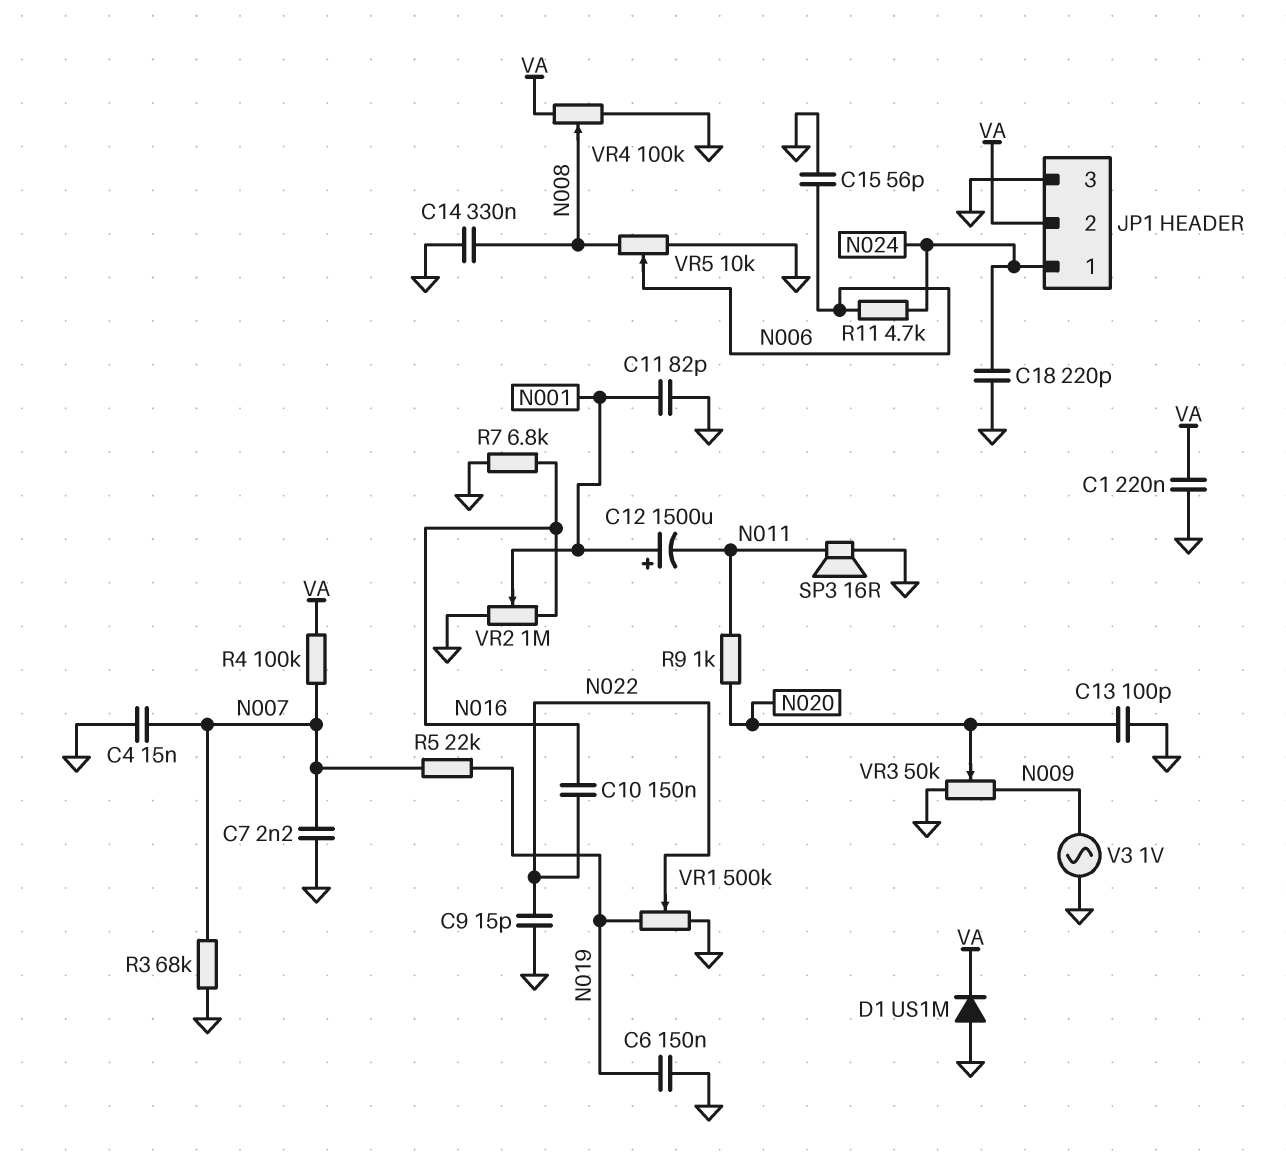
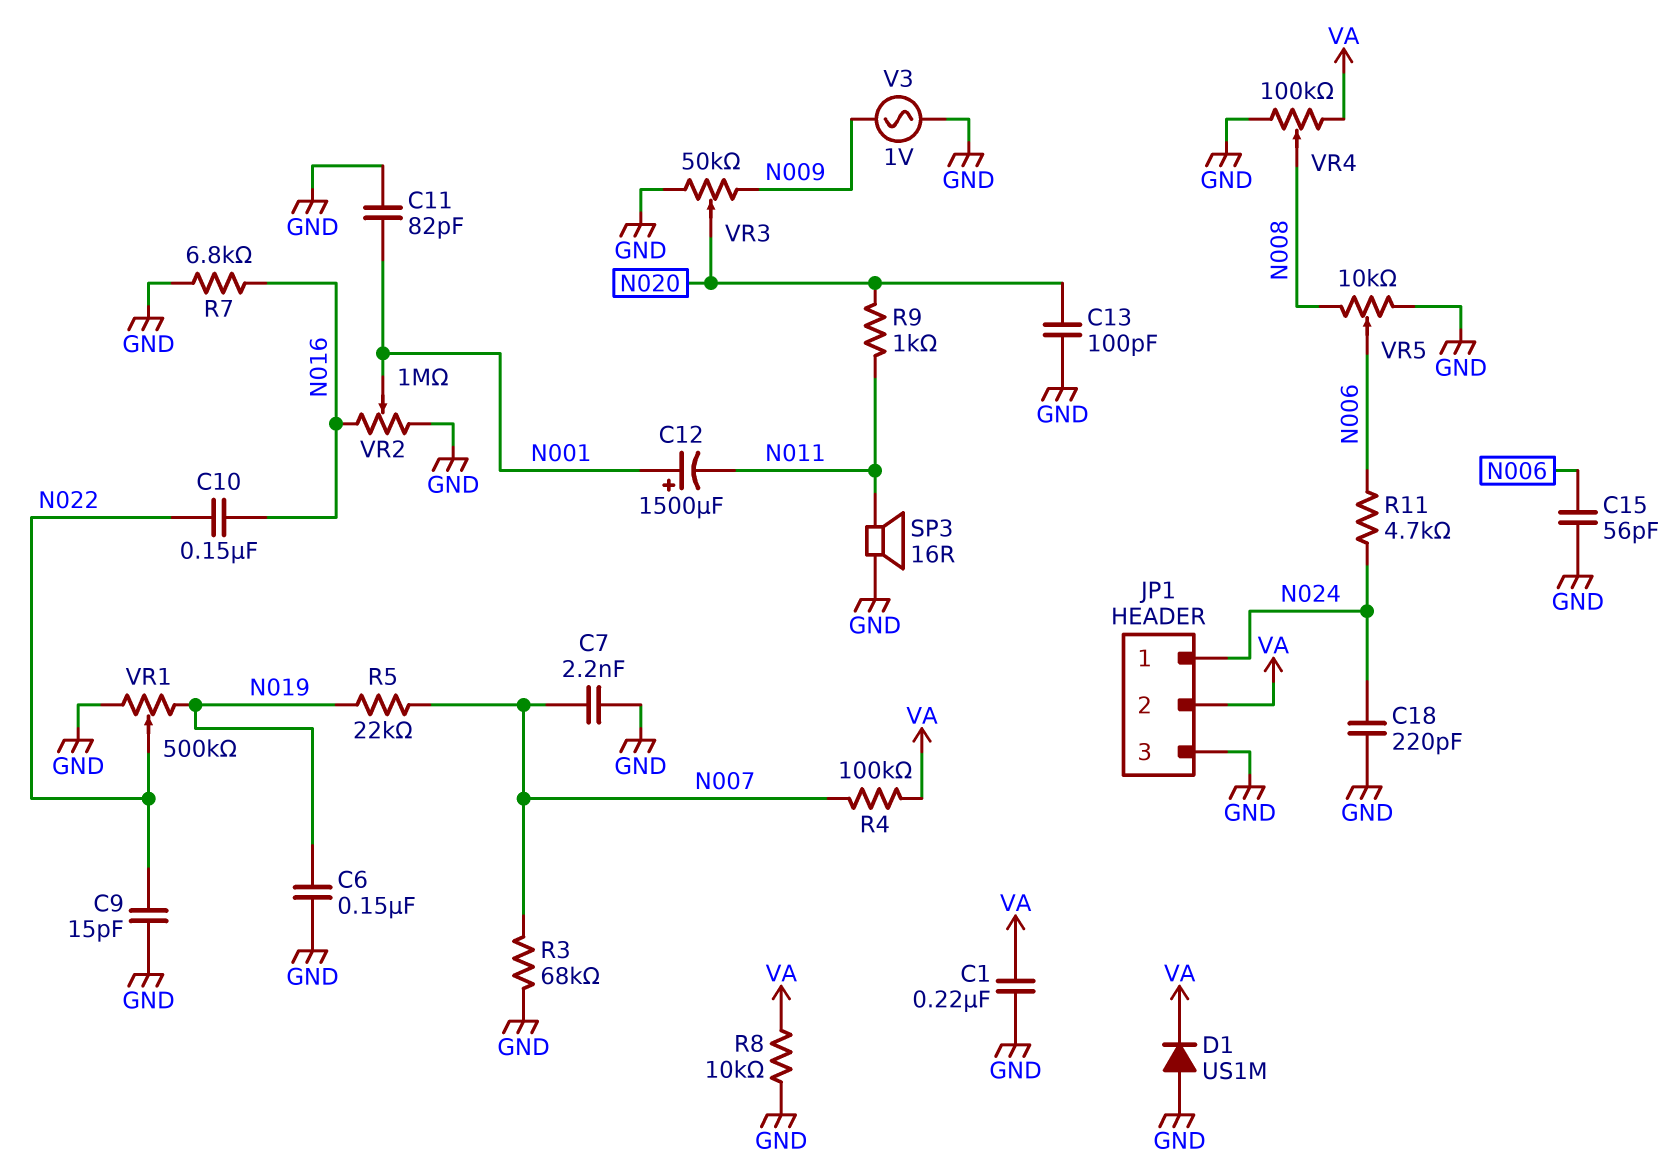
C4: 15nF (GND, N007) -> none
C14: 330nF (GND, N008) -> none
R8: none -> 10k (GND, VA)

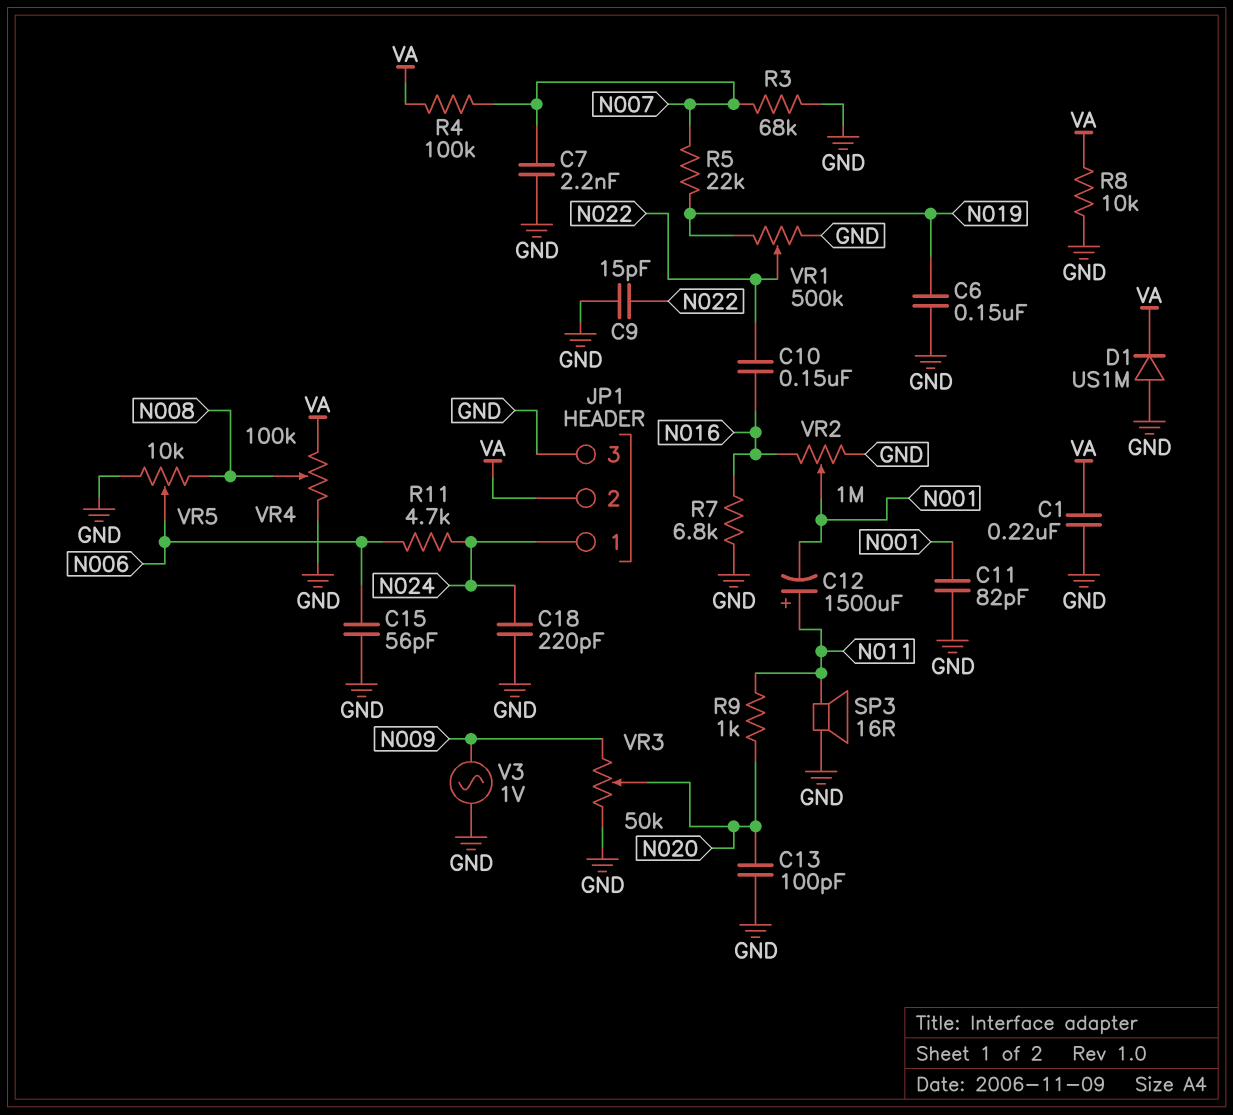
C12: 1500uF (plus N001, minus N011) -> 1500uF (plus N011, minus N001)

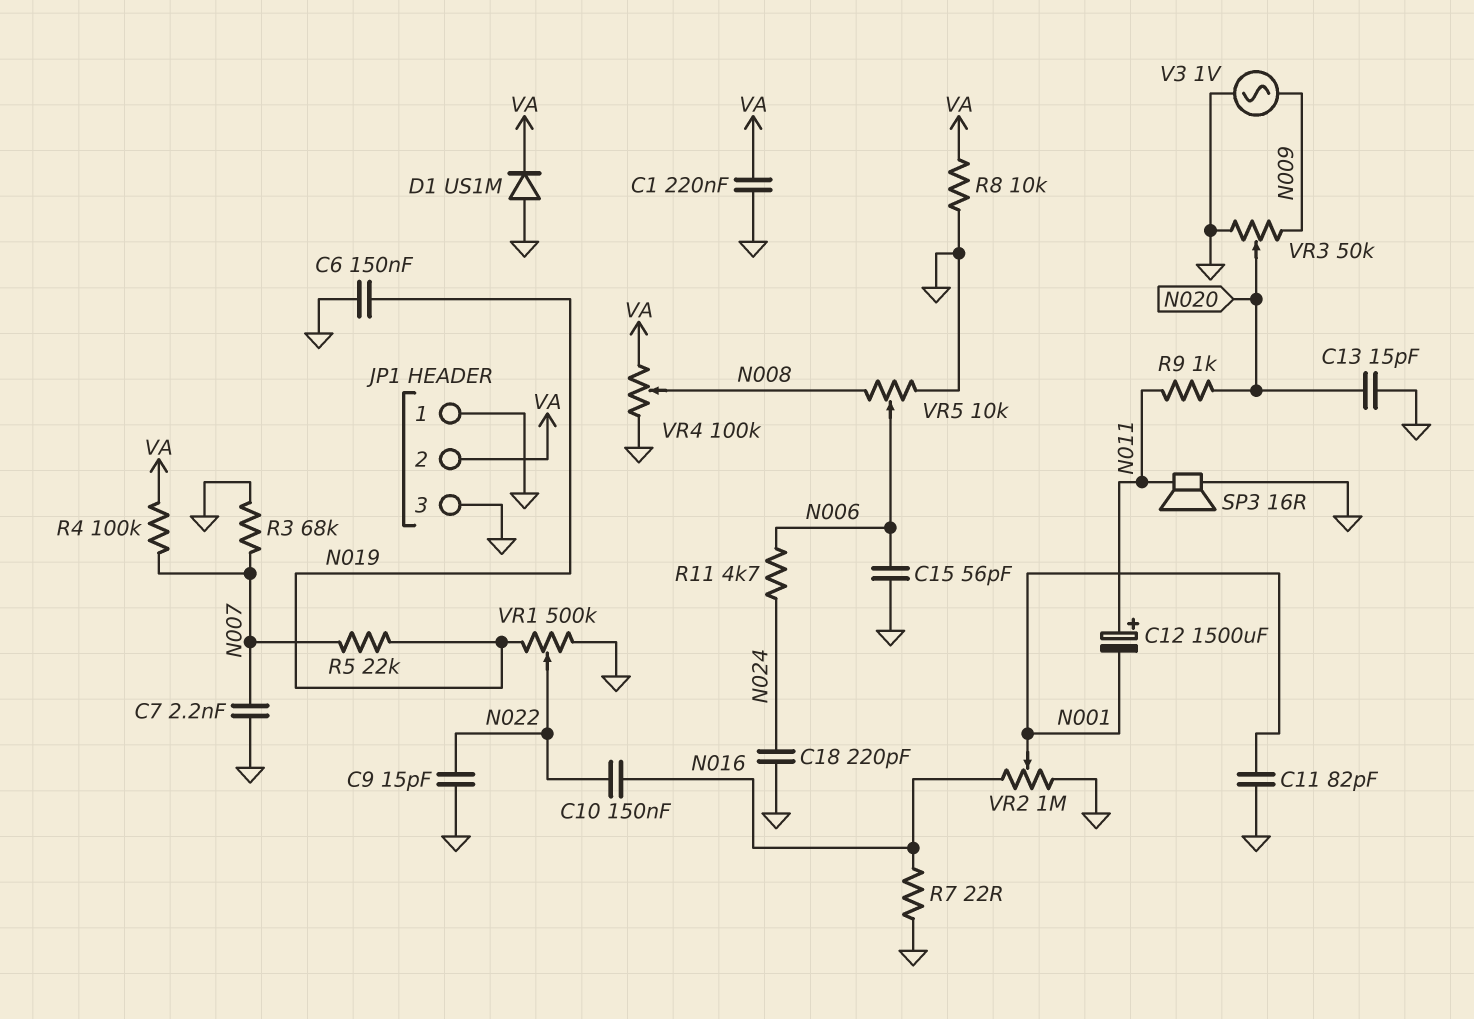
C13: 100pF (GND, N020) -> 15pF (GND, N020)
JP1 pin 1: N024 -> GND
R7: 6.8k (GND, N016) -> 22 (GND, N016)

